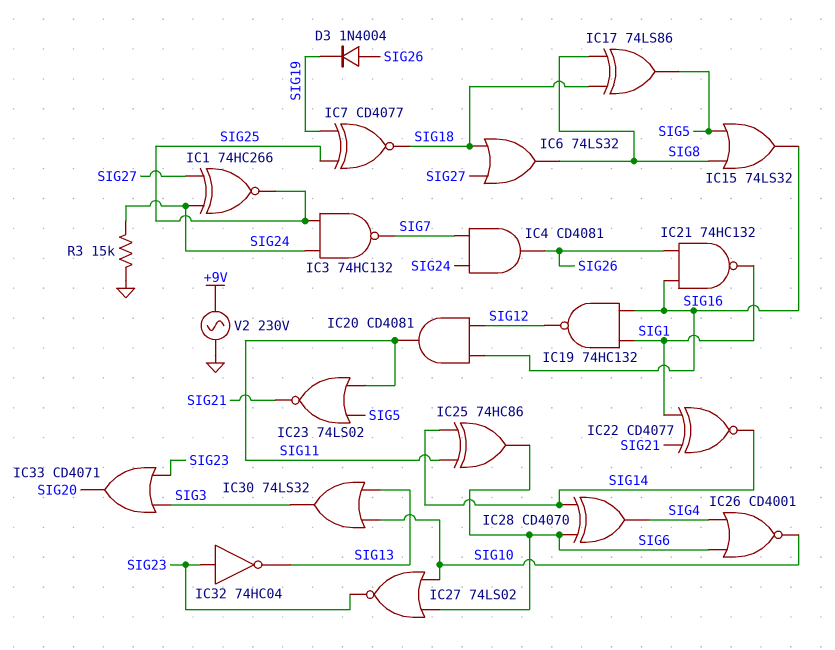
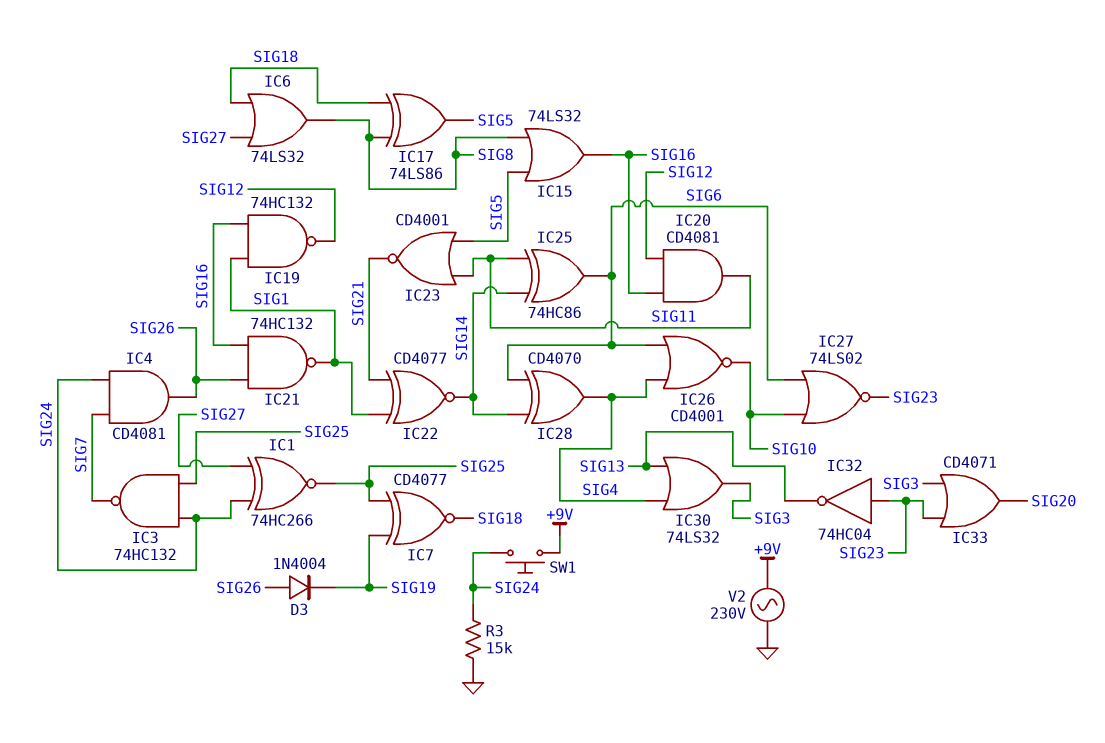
IC23: NOR 74LS02 (in SIG5, in SIG11, out SIG21) -> NOR CD4001 (in SIG5, in SIG11, out SIG21)
IC30: OR 74LS32 (in SIG10, in SIG13, out SIG3) -> OR 74LS32 (in SIG4, in SIG13, out SIG3)
SW1: none -> button (+9V, SIG24)

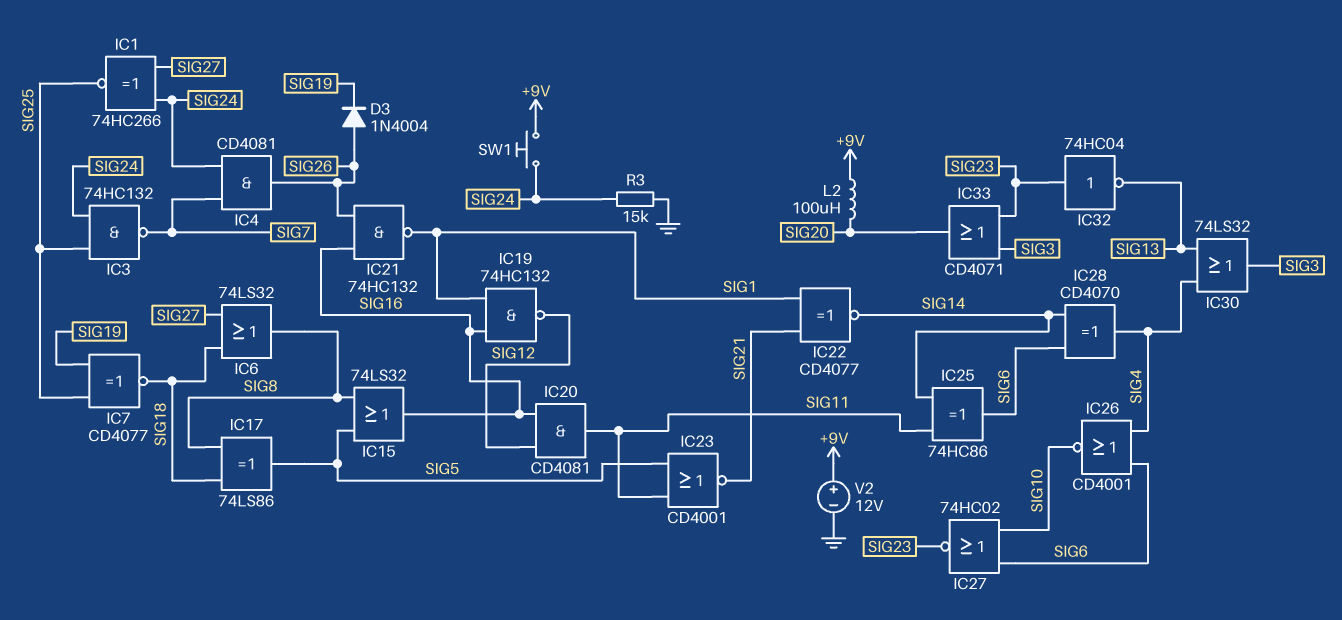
IC27: NOR 74LS02 (in SIG6, in SIG10, out SIG23) -> NOR 74HC02 (in SIG6, in SIG10, out SIG23)
L2: none -> 100uH (+9V, SIG20)
V2: AC 230V (+9V, GND) -> 12V (plus +9V, minus GND)

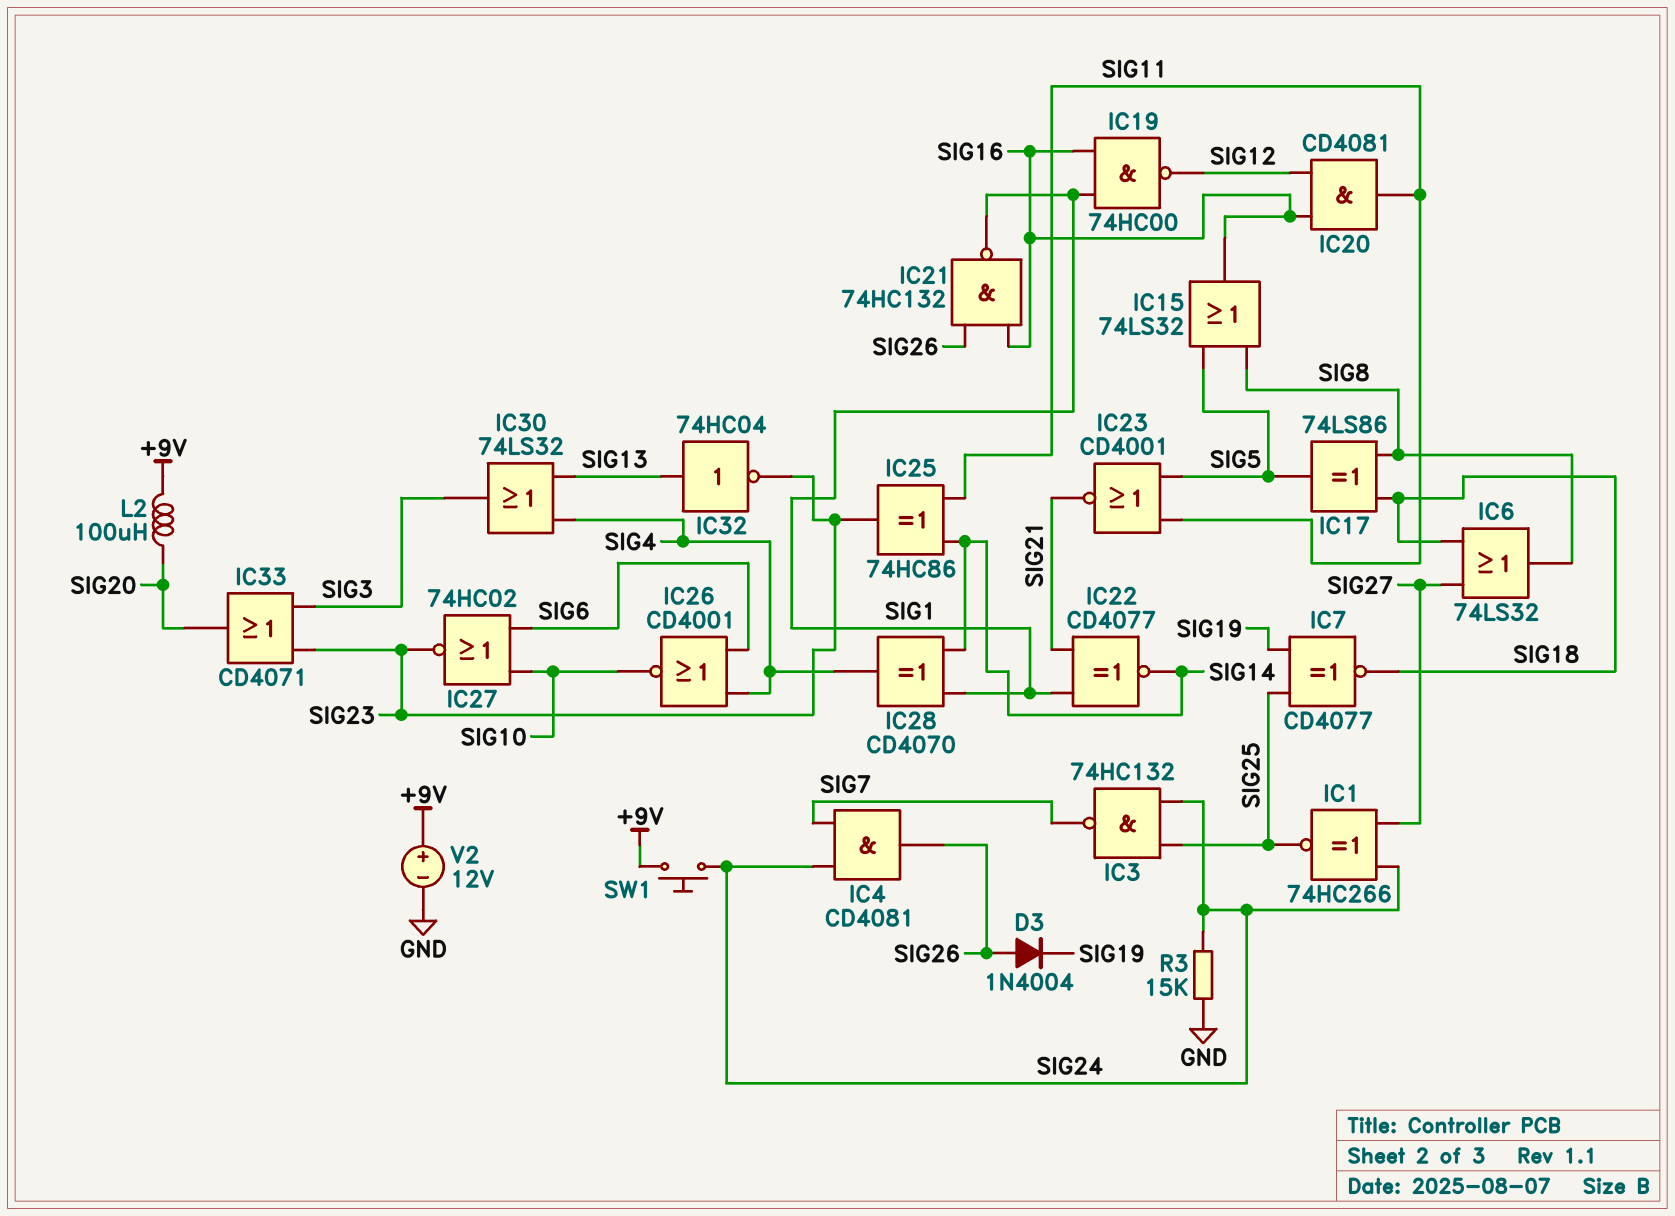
IC19: NAND 74HC132 (in SIG1, in SIG16, out SIG12) -> NAND 74HC00 (in SIG1, in SIG16, out SIG12)
IC25: XOR 74HC86 (in SIG11, in SIG14, out SIG6) -> XOR 74HC86 (in SIG11, in SIG14, out SIG23)
IC28: XOR CD4070 (in SIG6, in SIG14, out SIG4) -> XOR CD4070 (in SIG1, in SIG14, out SIG4)
IC32: NOT 74HC04 (in SIG23, out SIG13) -> NOT 74HC04 (in SIG13, out SIG23)

